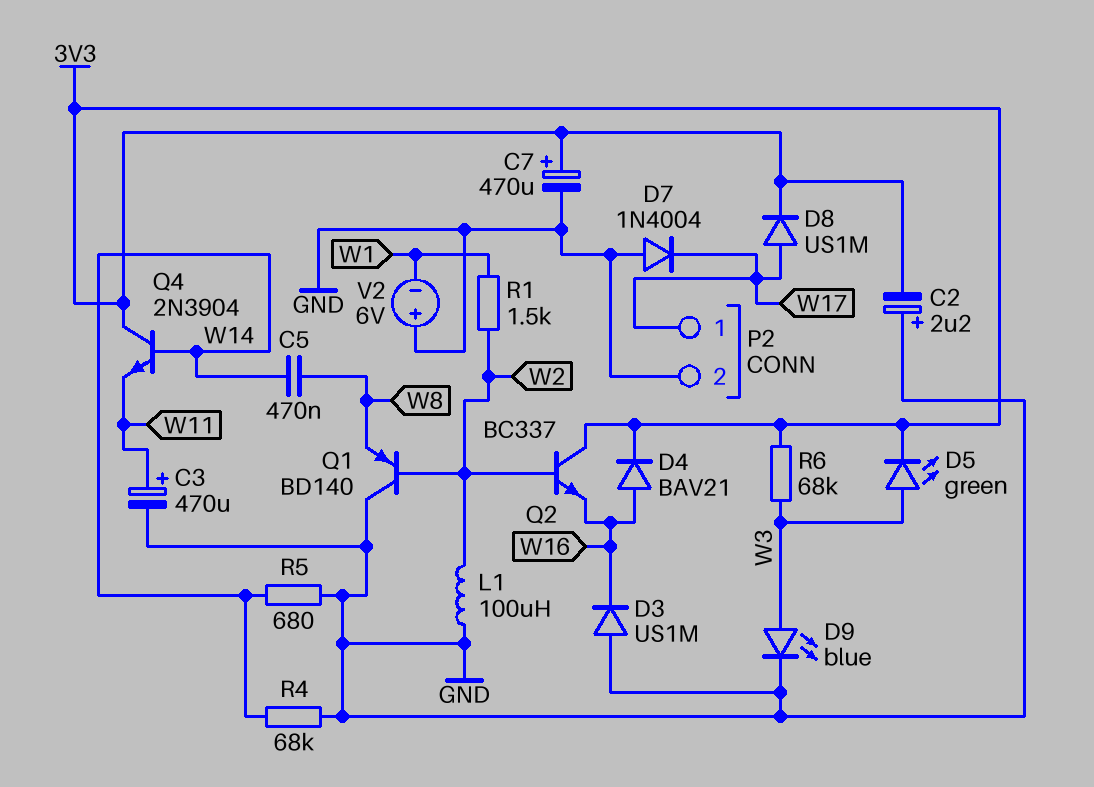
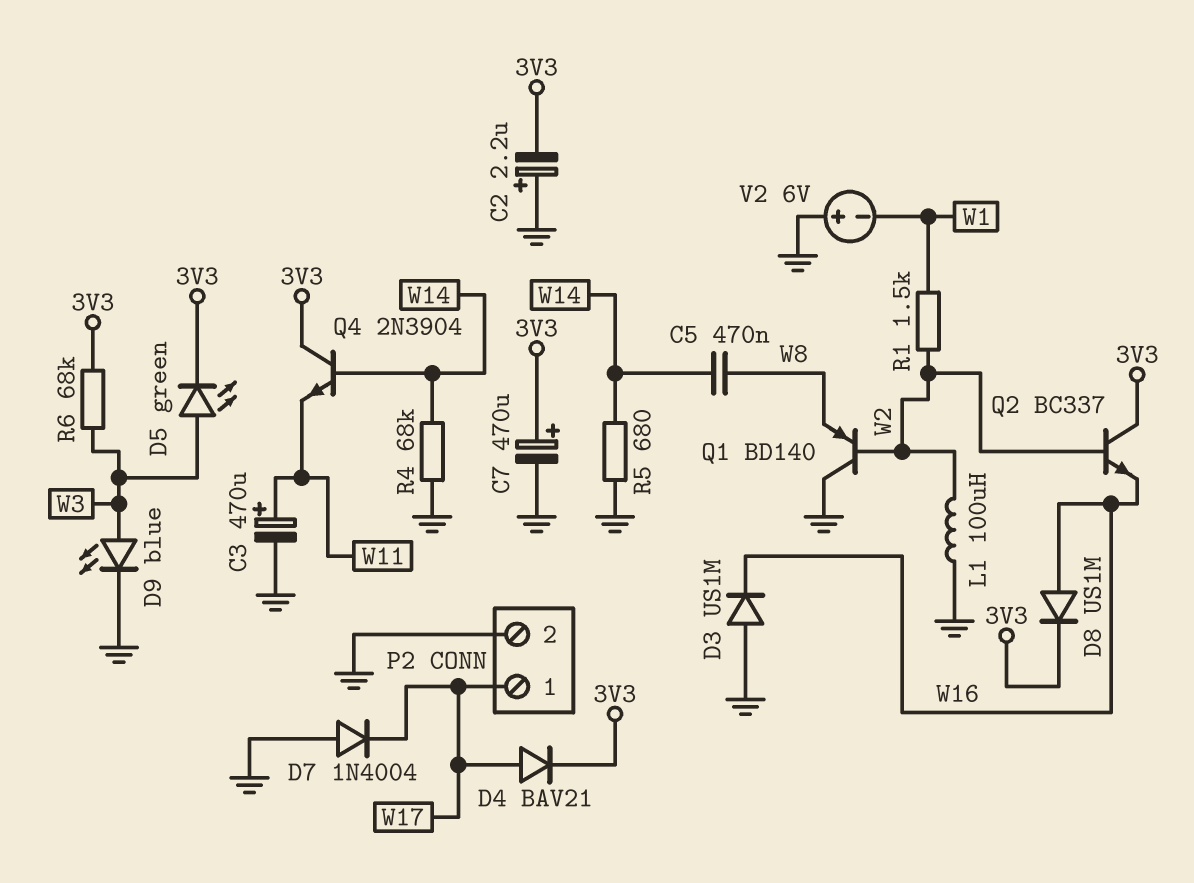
D4: diode BAV21 (A W16, K 3V3) -> diode BAV21 (A W17, K 3V3)
D8: diode US1M (A W17, K 3V3) -> diode US1M (A W16, K 3V3)

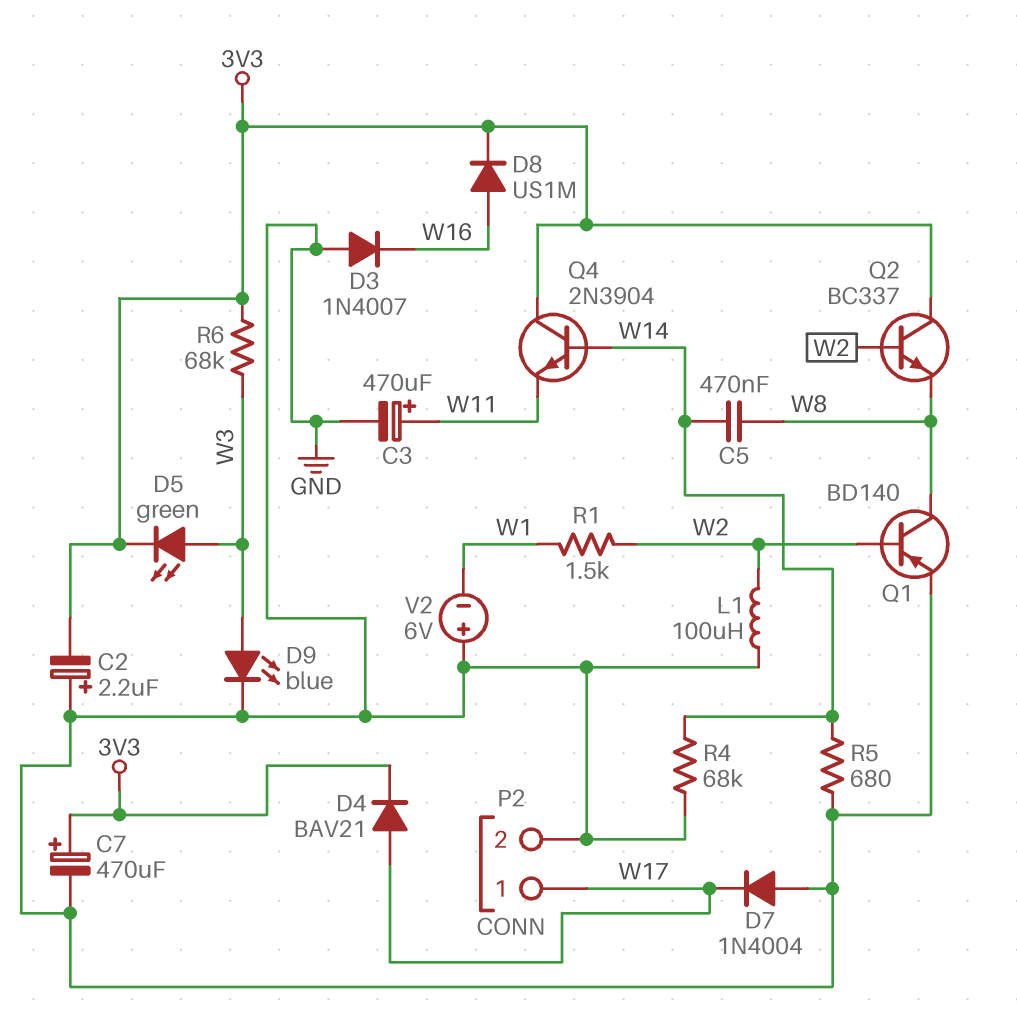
D3: diode US1M (A GND, K W16) -> diode 1N4007 (A GND, K W16)
Q1: PNP BD140 (B W2, C GND, E W8) -> PNP BD140 (B W2, C W8, E GND)
Q2: NPN BC337 (B W2, C 3V3, E W16) -> NPN BC337 (B W2, C 3V3, E W8)

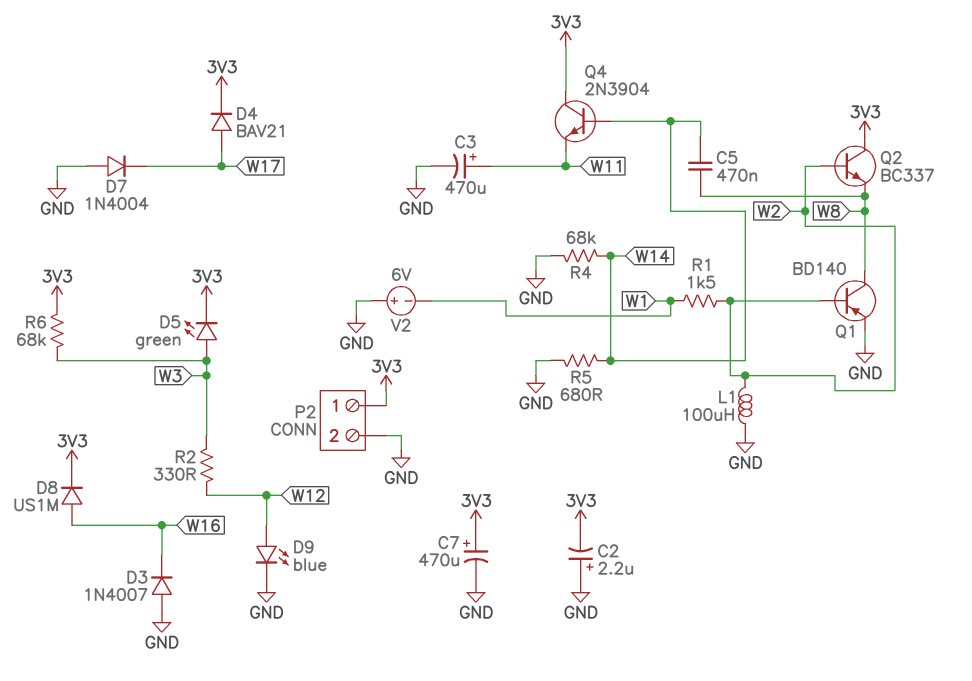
D9: LED blue (A W3, K GND) -> LED blue (A W12, K GND)
P2 pin 1: W17 -> 3V3
R2: none -> 330 (W3, W12)

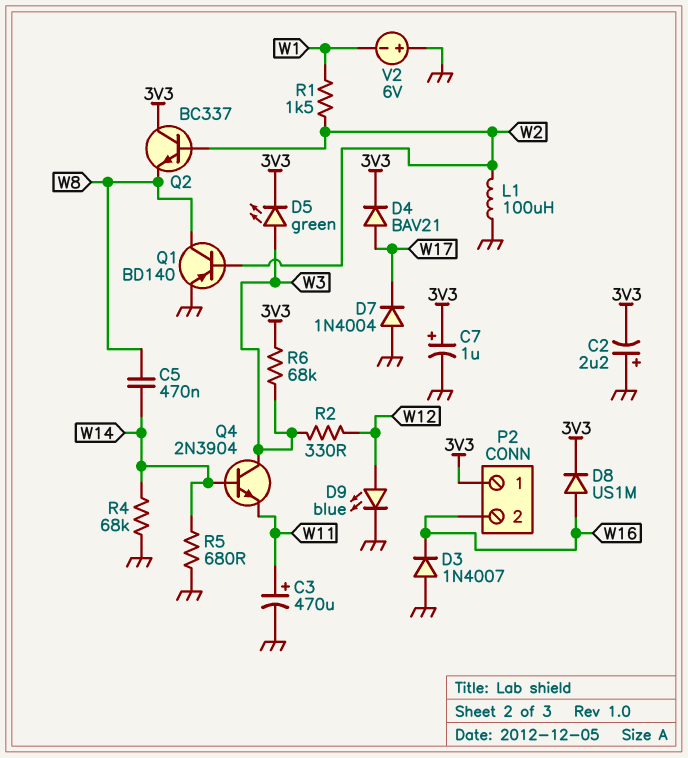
C7: 470uF (plus 3V3, minus GND) -> 1uF (plus 3V3, minus GND)
P2 pin 2: GND -> W16
Q4: NPN 2N3904 (B W14, C 3V3, E W11) -> NPN 2N3904 (B W14, C W3, E W11)

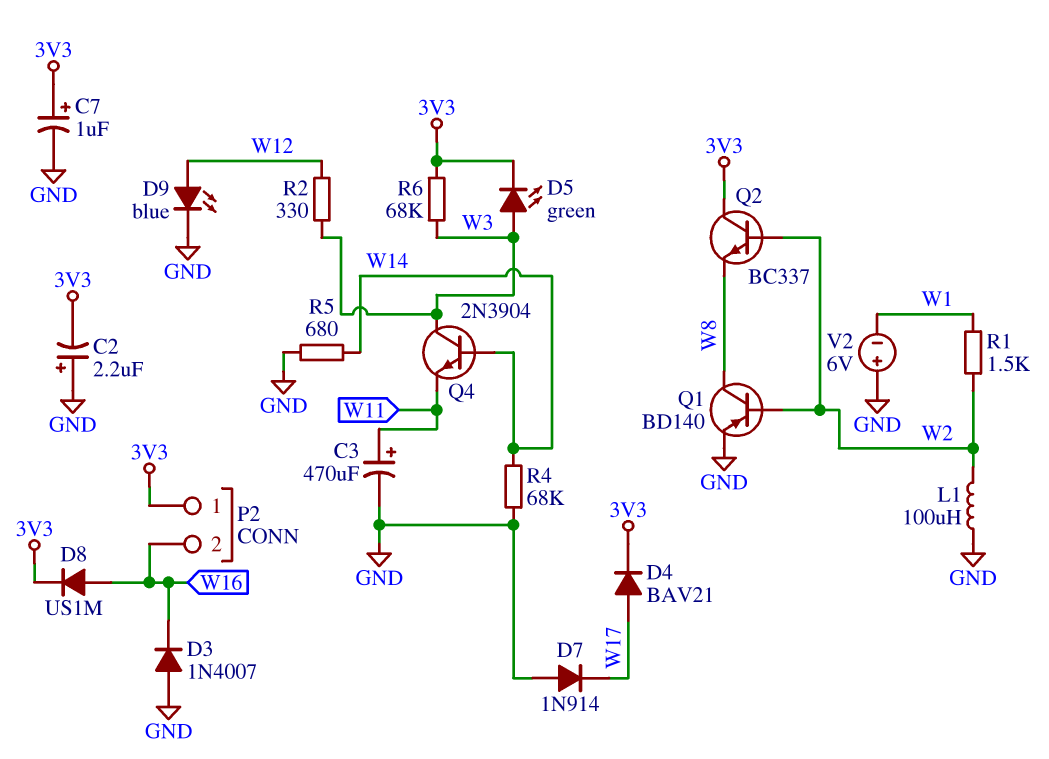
C5: 470nF (W8, W14) -> none
D7: diode 1N4004 (A GND, K W17) -> diode 1N914 (A GND, K W17)

